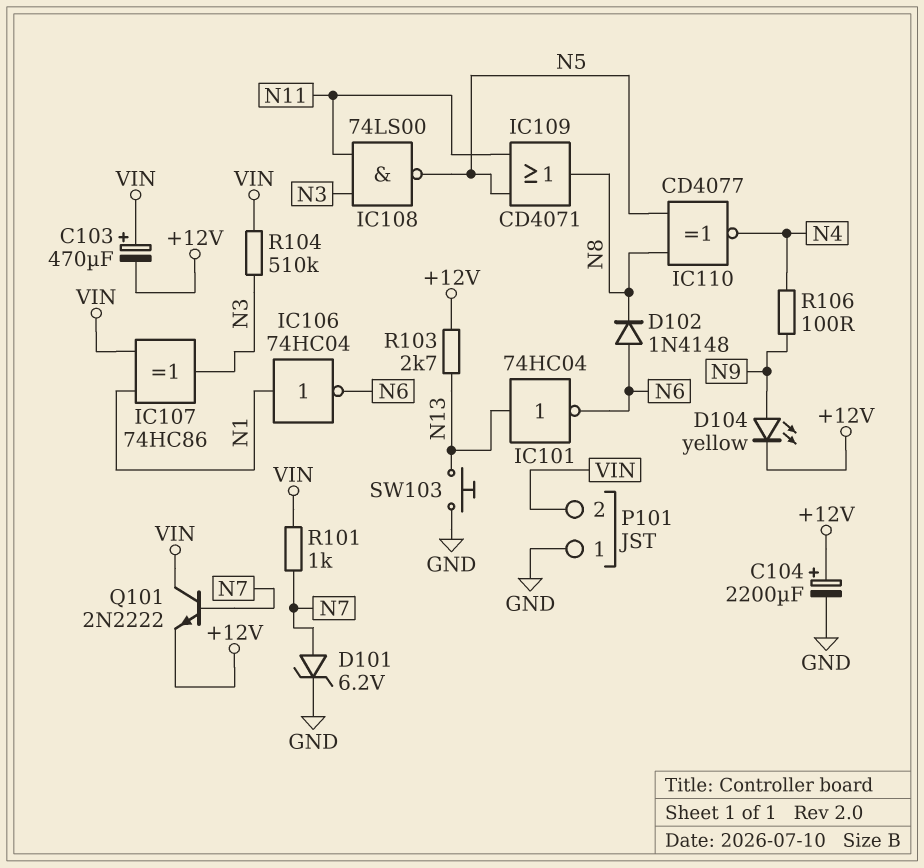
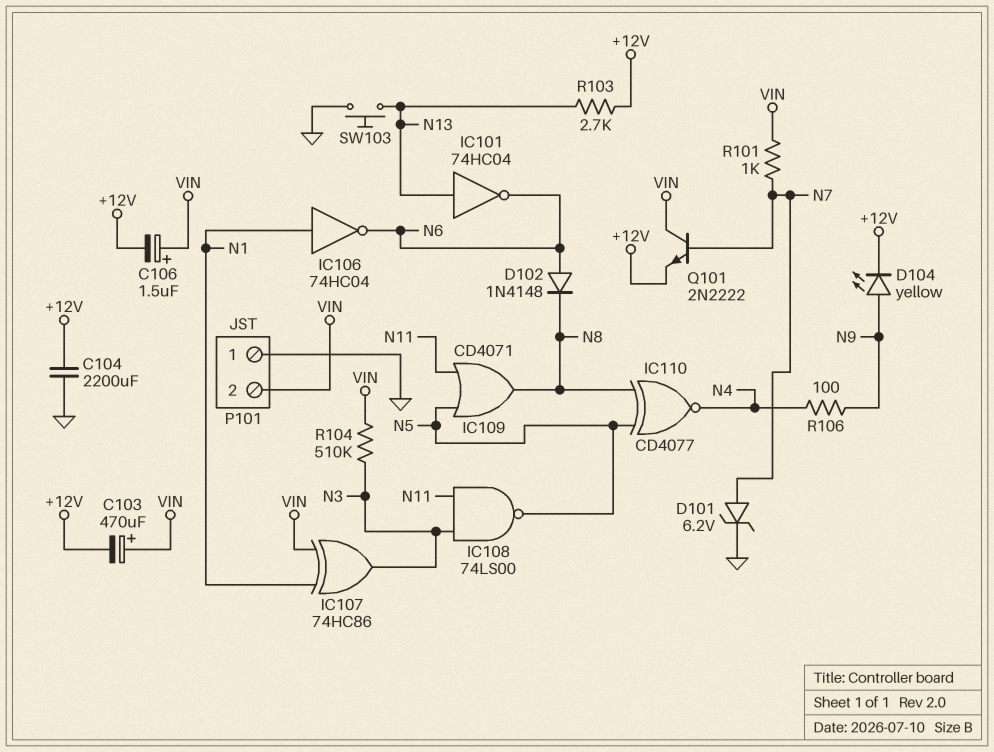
C104: 2200uF (plus +12V, minus GND) -> 2200uF (+12V, GND)
C106: none -> 1.5uF (plus VIN, minus +12V)

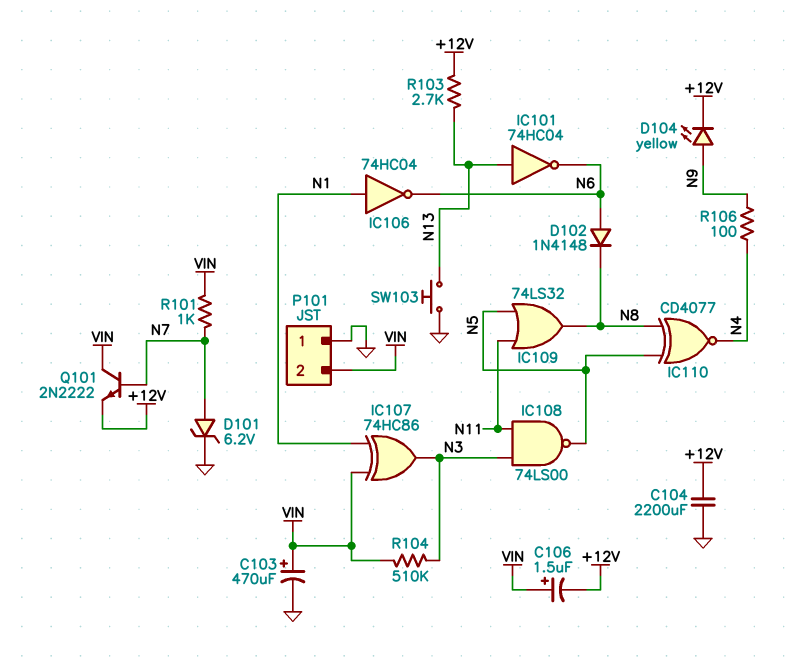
C103: 470uF (plus VIN, minus +12V) -> 470uF (plus VIN, minus GND)
IC109: OR CD4071 (in N5, in N11, out N8) -> OR 74LS32 (in N5, in N11, out N8)

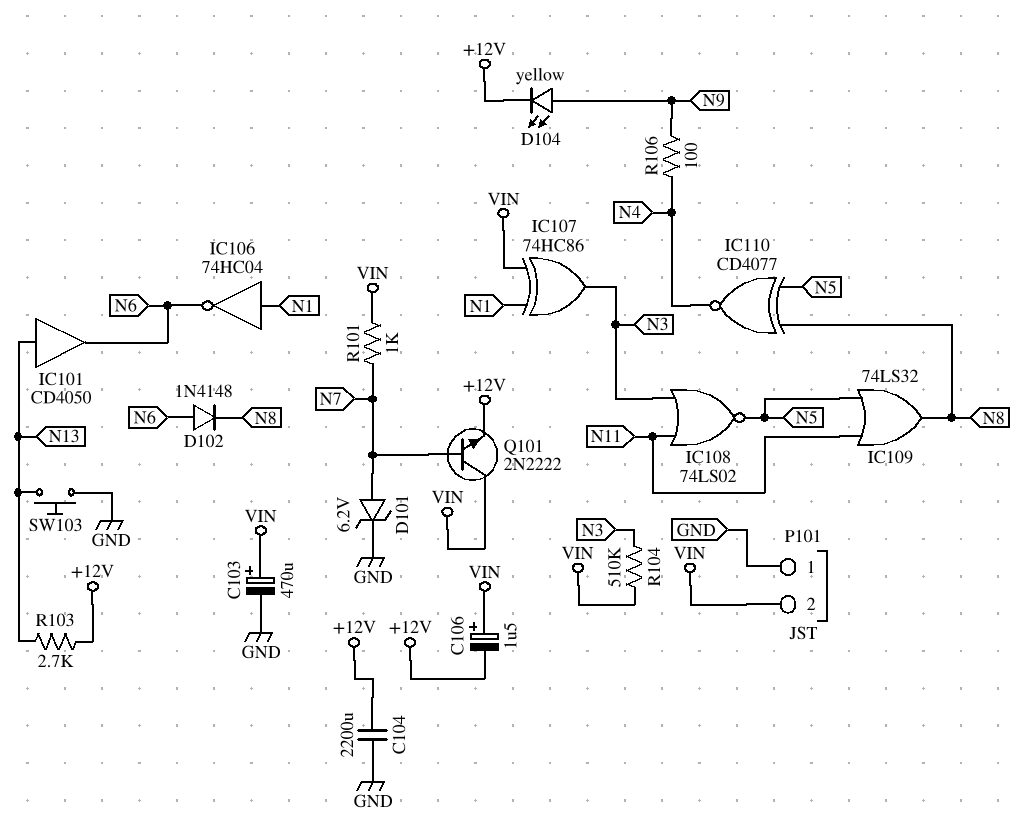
IC101: NOT 74HC04 (in N13, out N6) -> buffer CD4050 (in N13, out N6)
IC108: NAND 74LS00 (in N3, in N11, out N5) -> NOR 74LS02 (in N3, in N11, out N5)

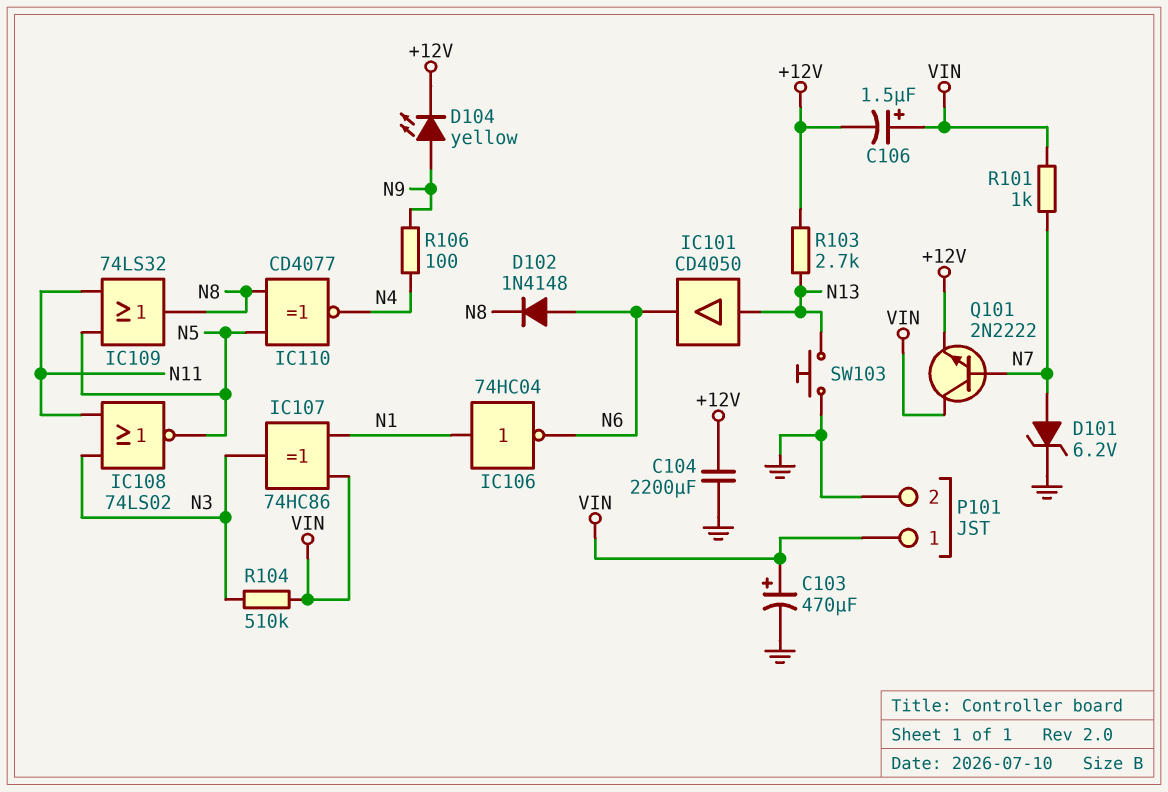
P101 pin 1: GND -> VIN
P101 pin 2: VIN -> GND

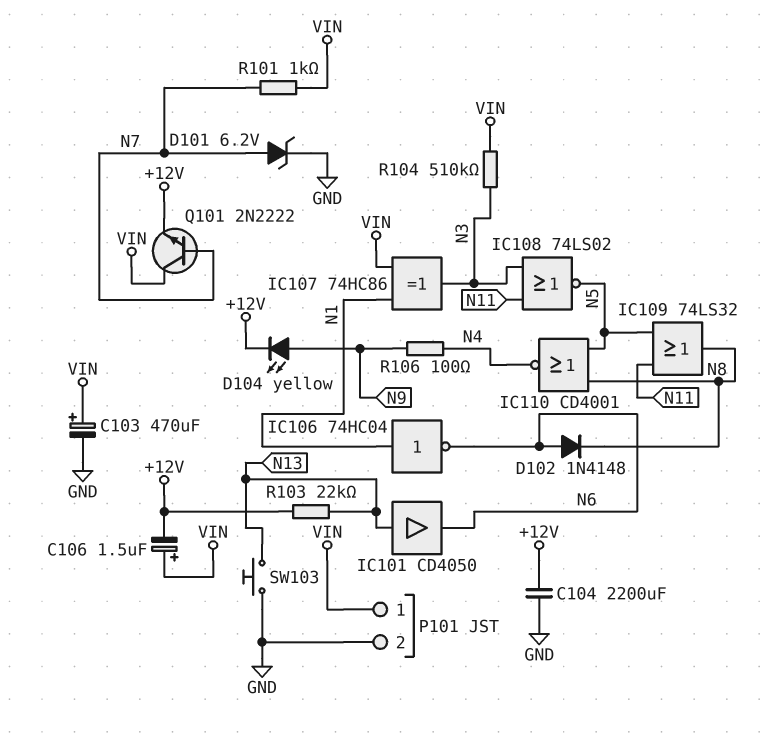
IC110: XNOR CD4077 (in N5, in N8, out N4) -> NOR CD4001 (in N5, in N8, out N4)
R103: 2.7k (+12V, N13) -> 22k (+12V, N13)

